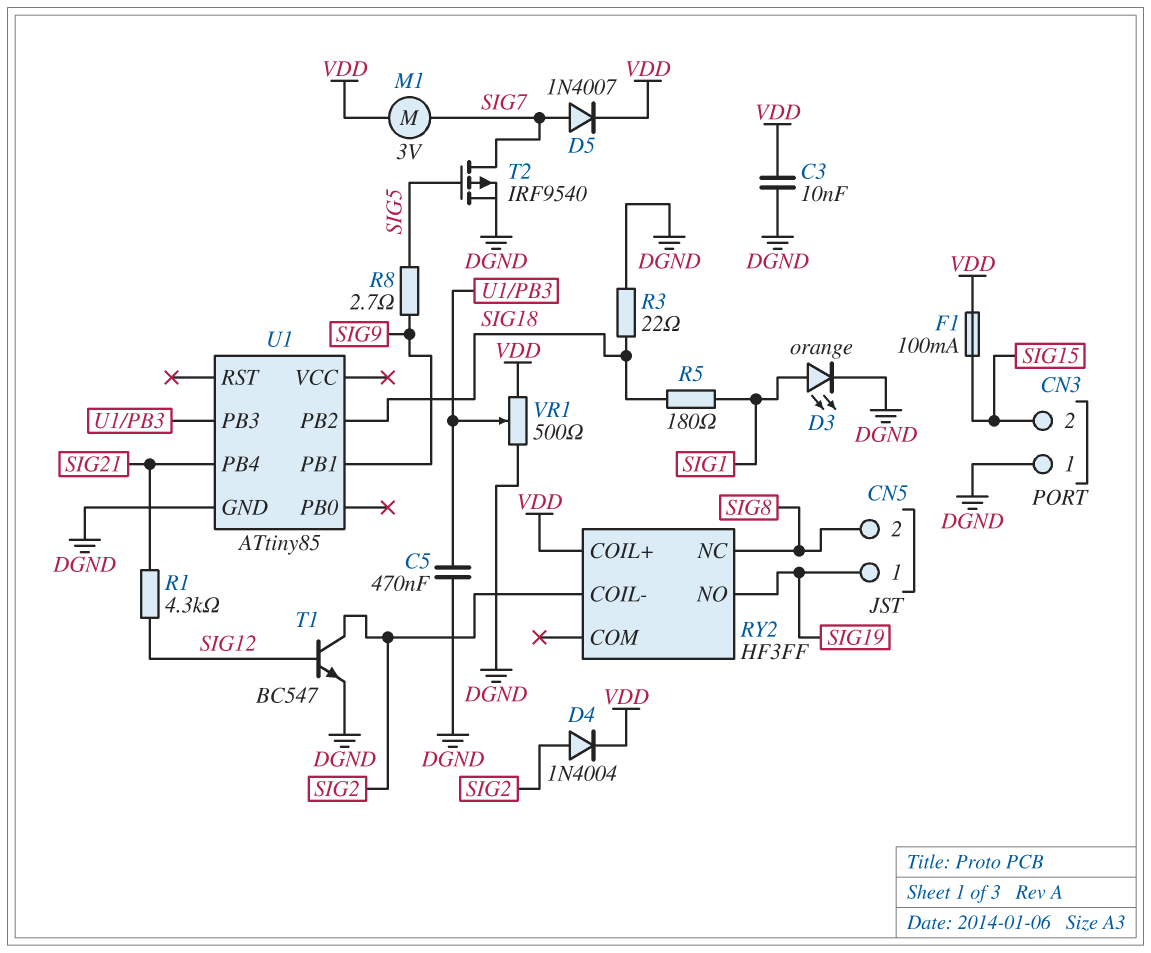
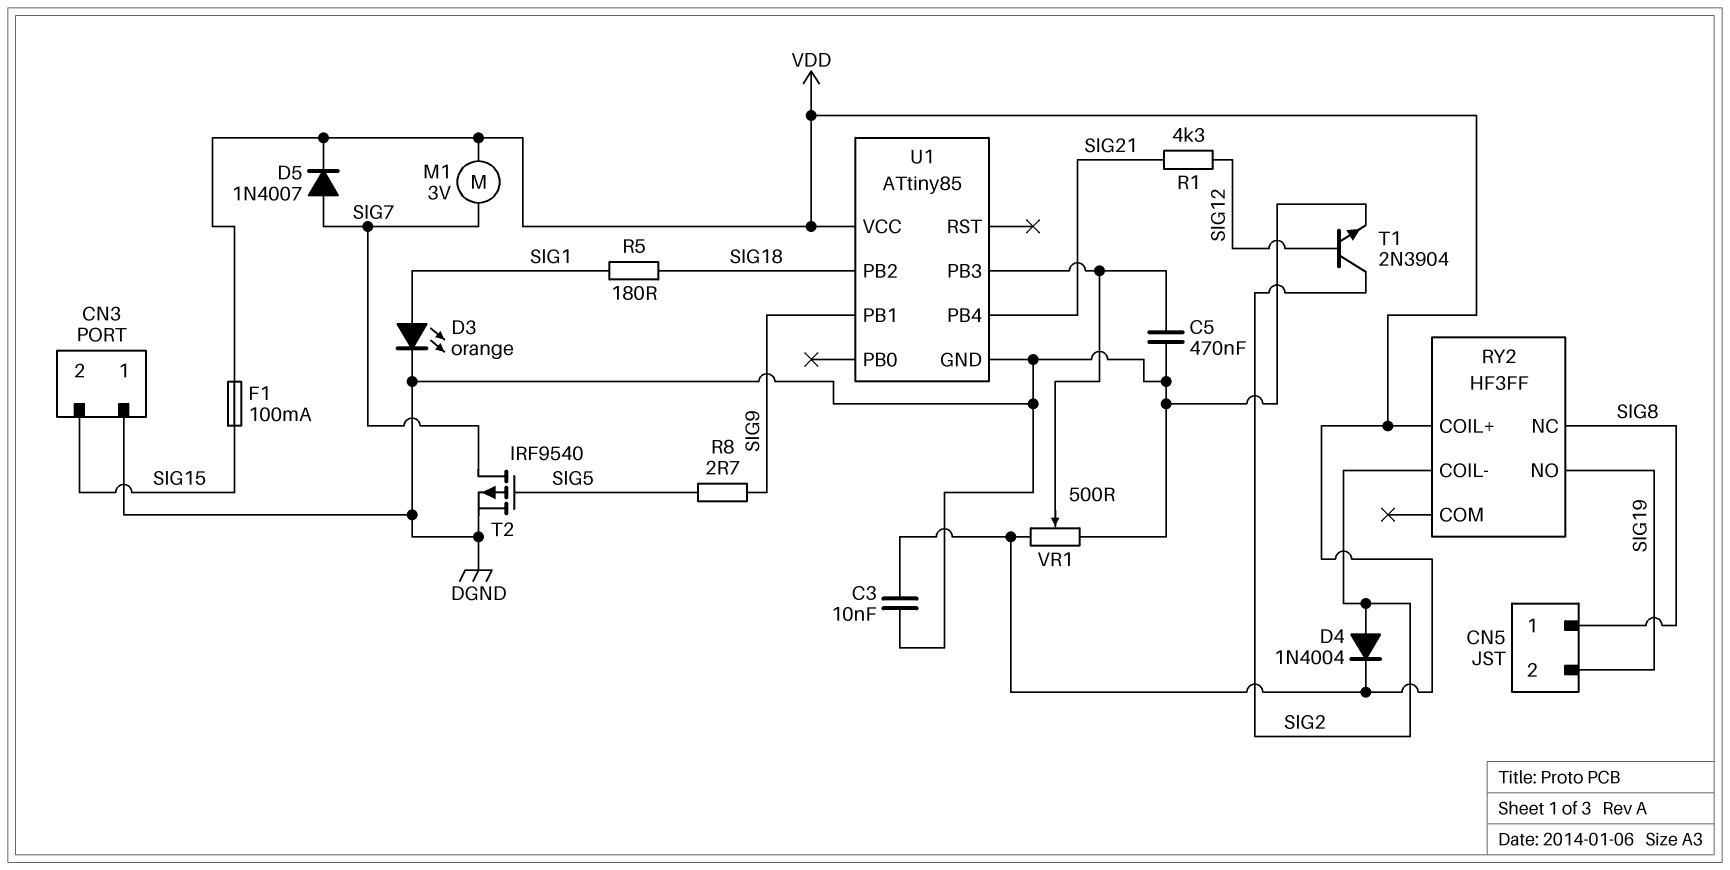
CN5 pin 1: SIG19 -> SIG8
CN5 pin 2: SIG8 -> SIG19
R3: 22 (DGND, SIG18) -> none
T1: NPN BC547 (B SIG12, C SIG2, E DGND) -> NPN 2N3904 (B SIG12, C SIG2, E DGND)
U1 pin VCC: none -> VDD

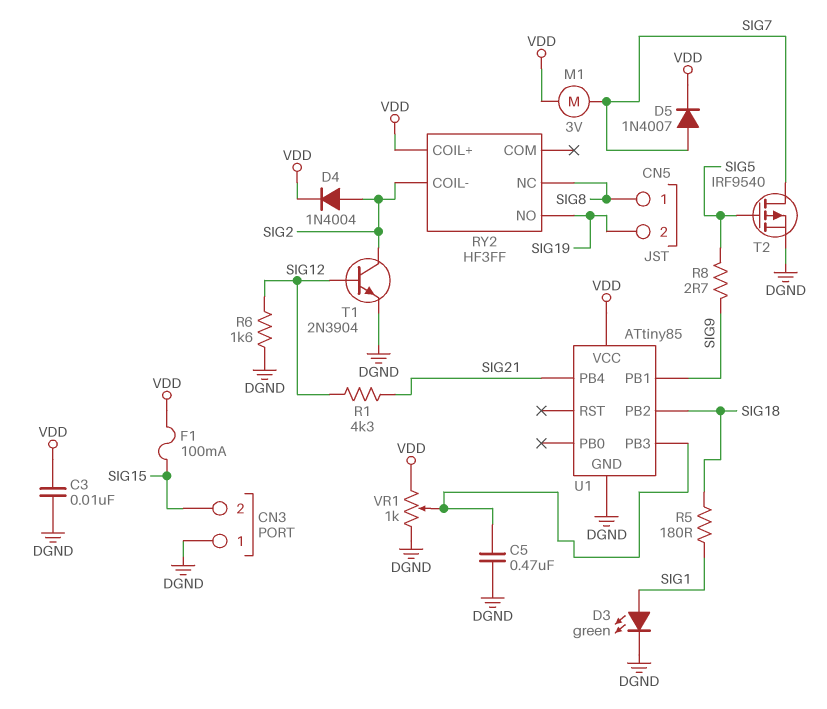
D3: LED orange (A SIG1, K DGND) -> LED green (A SIG1, K DGND)
R6: none -> 1.6k (DGND, SIG12)
VR1: 500 (DGND, VDD, wiper U1/PB3) -> 1k (DGND, VDD, wiper U1/PB3)

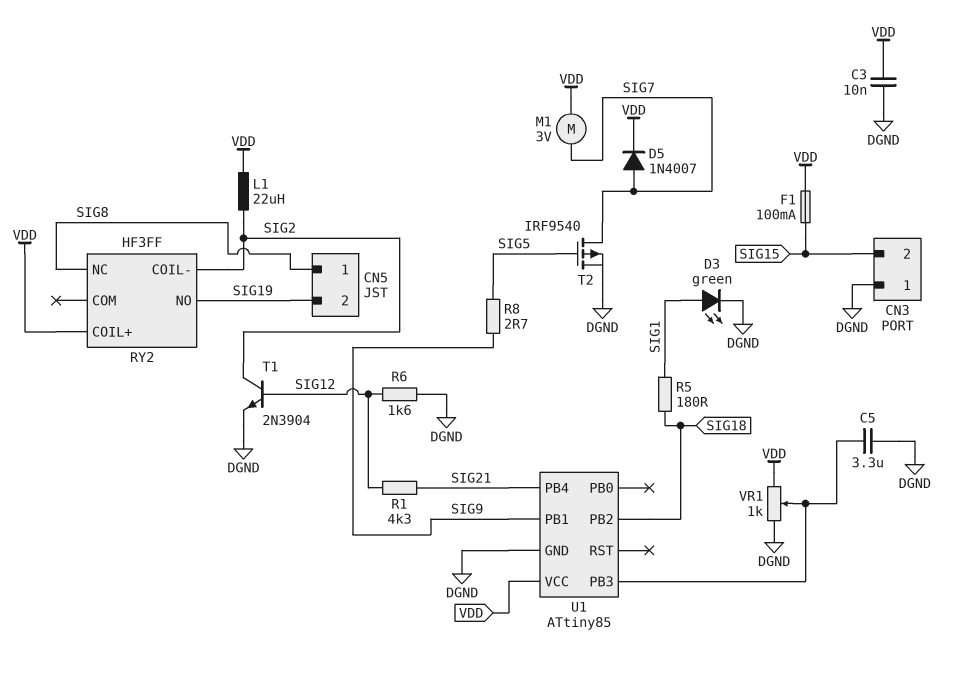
C5: 470nF (DGND, U1/PB3) -> 3.3uF (DGND, U1/PB3)
D4: diode 1N4004 (A SIG2, K VDD) -> none
L1: none -> 22uH (SIG2, VDD)

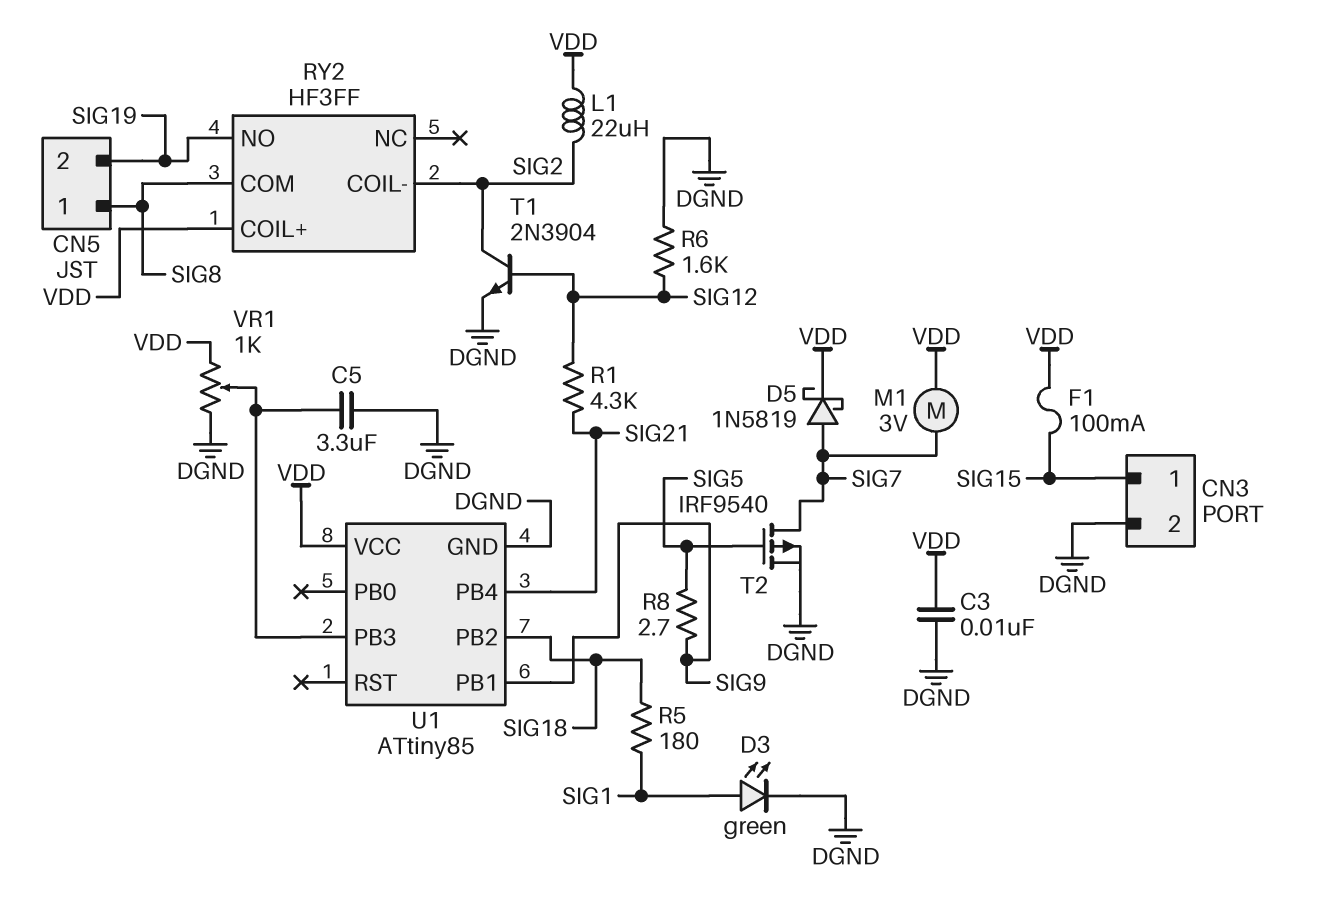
CN3 pin 1: DGND -> SIG15
CN3 pin 2: SIG15 -> DGND
D5: diode 1N4007 (A SIG7, K VDD) -> schottky 1N5819 (A SIG7, K VDD)
RY2 pin COM: none -> SIG8
RY2 pin NC: SIG8 -> none

